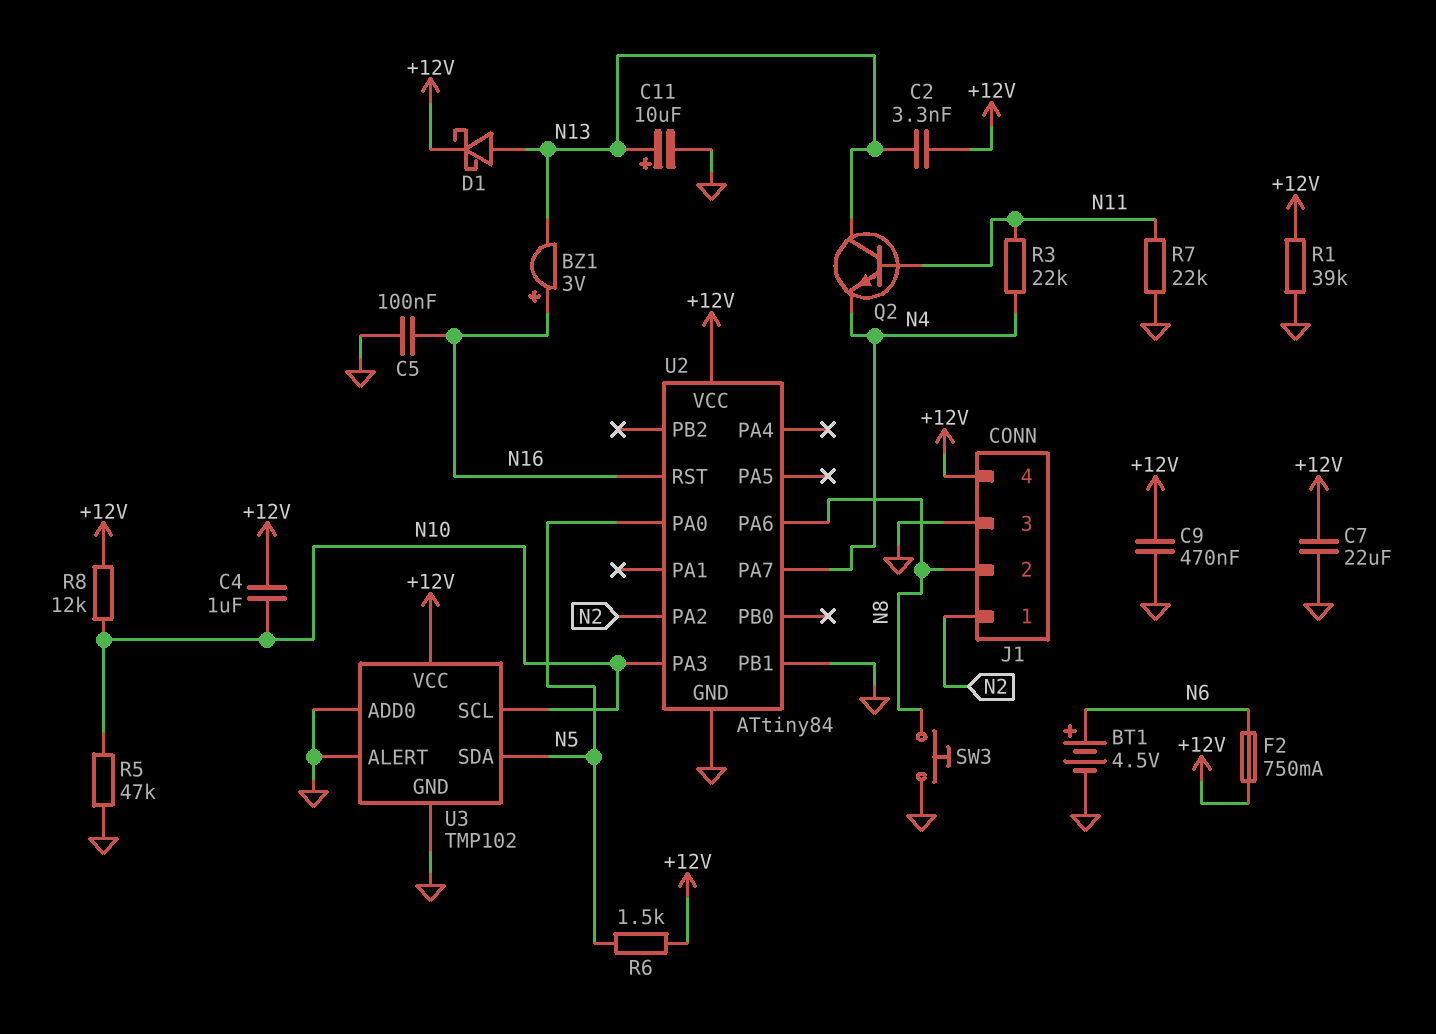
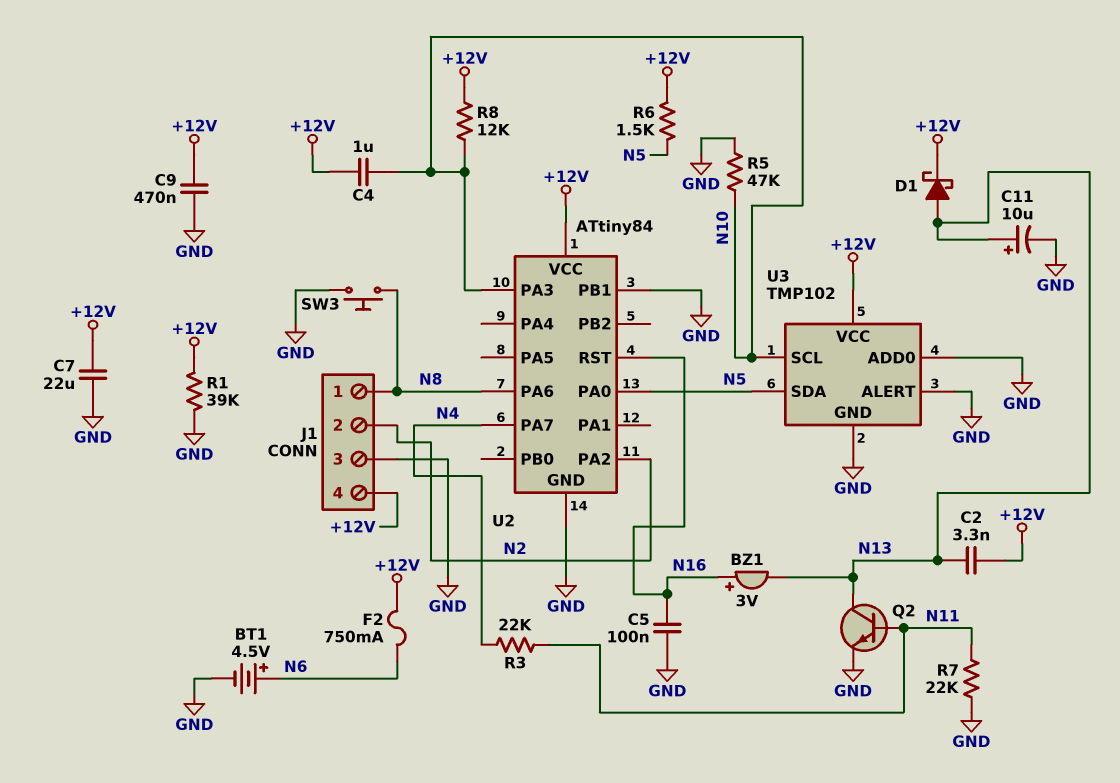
J1 pin 1: N2 -> N8
J1 pin 2: N8 -> N2
Q2: NPN (B N11, C N13, E N4) -> NPN (B N11, C N13, E GND)

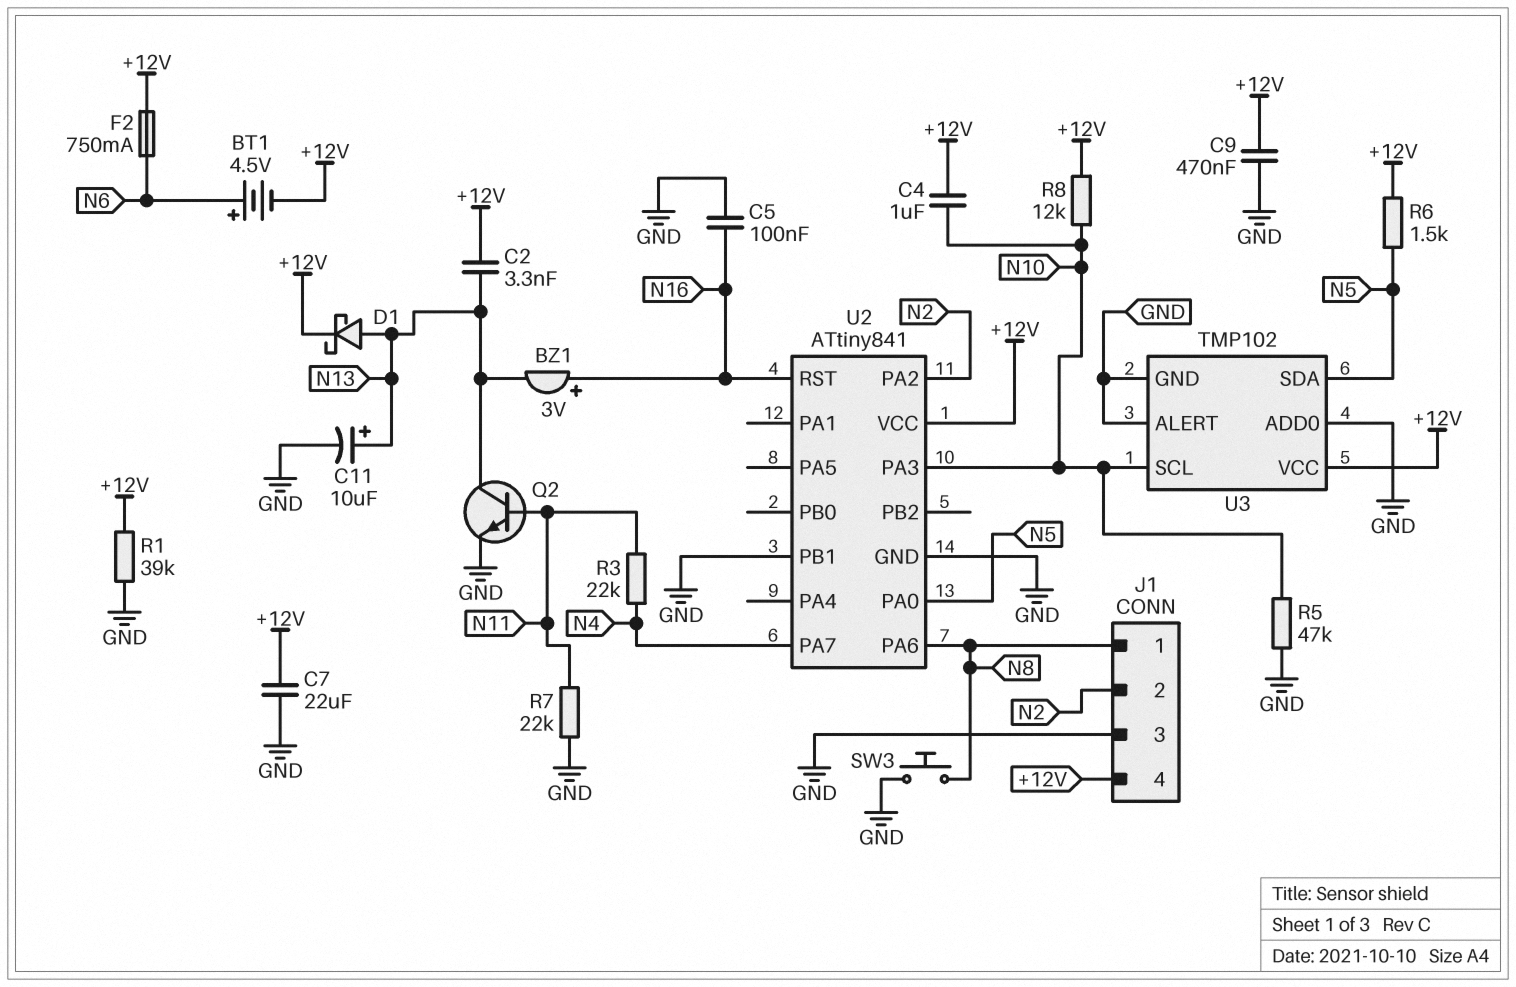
BT1: 4.5V (plus N6, minus GND) -> 4.5V (plus N6, minus +12V)
U2: ATtiny84 -> ATtiny841

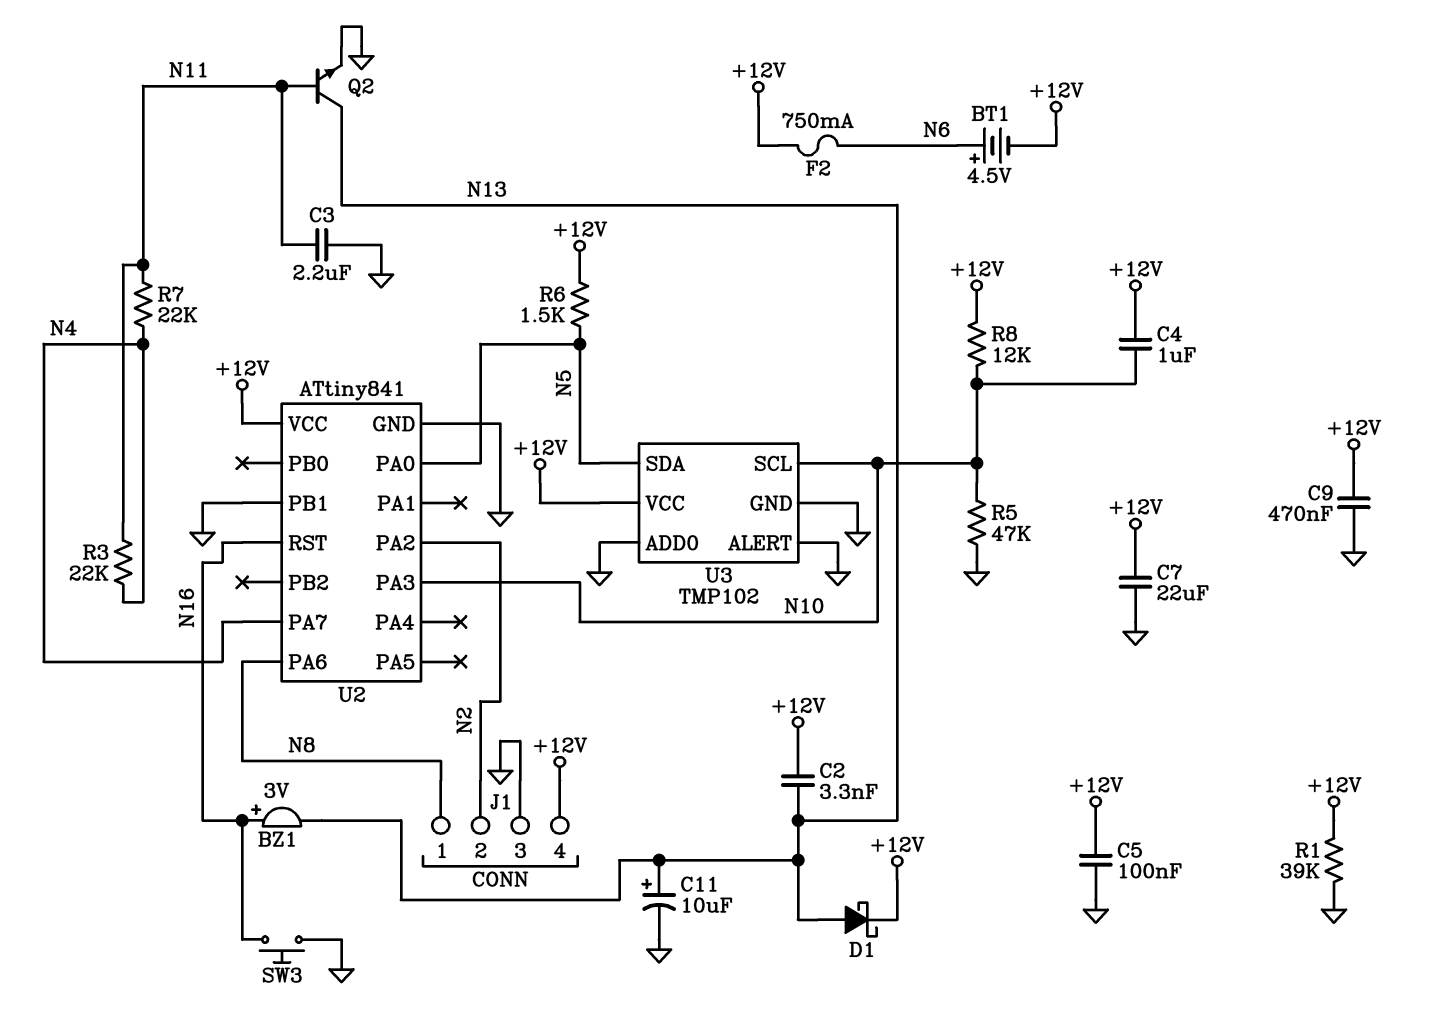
C3: none -> 2.2uF (GND, N11)
C5: 100nF (GND, N16) -> 100nF (+12V, GND)
R7: 22k (GND, N11) -> 22k (N4, N11)
SW3: button (GND, N8) -> button (GND, N16)

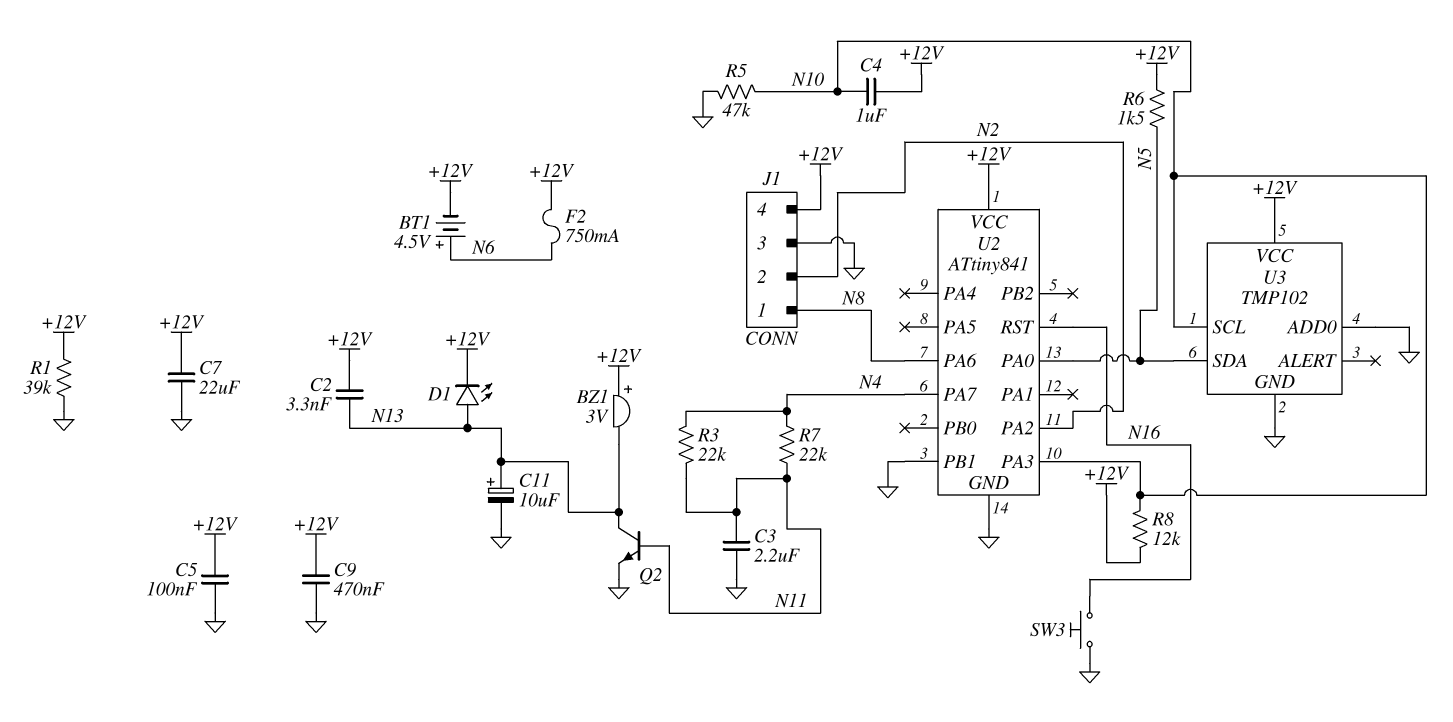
BZ1: buzzer 3V (plus N16, minus N13) -> buzzer 3V (plus +12V, minus N13)
D1: schottky (A N13, K +12V) -> LED (A N13, K +12V)
U3 pin ALERT: GND -> none

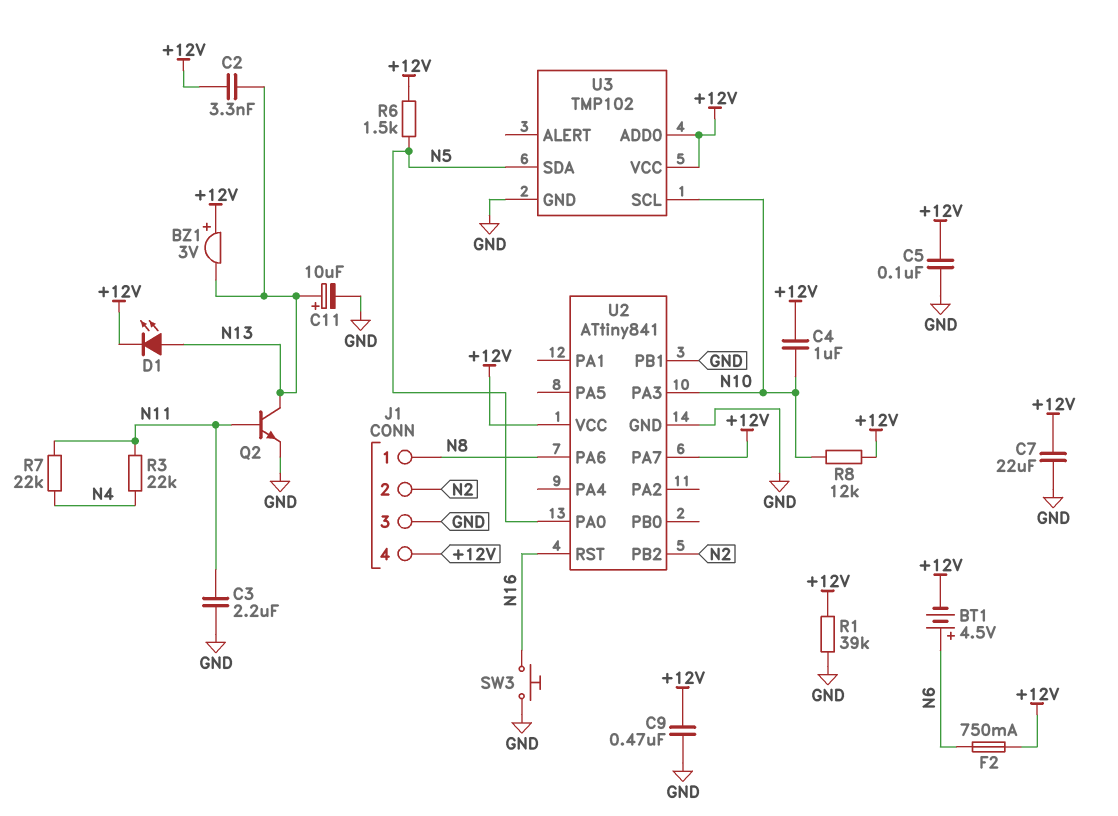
R5: 47k (GND, N10) -> none
U2 pin PA2: N2 -> none
U2 pin PA7: N4 -> +12V
U2 pin PB2: none -> N2
U3 pin ADD0: GND -> +12V

